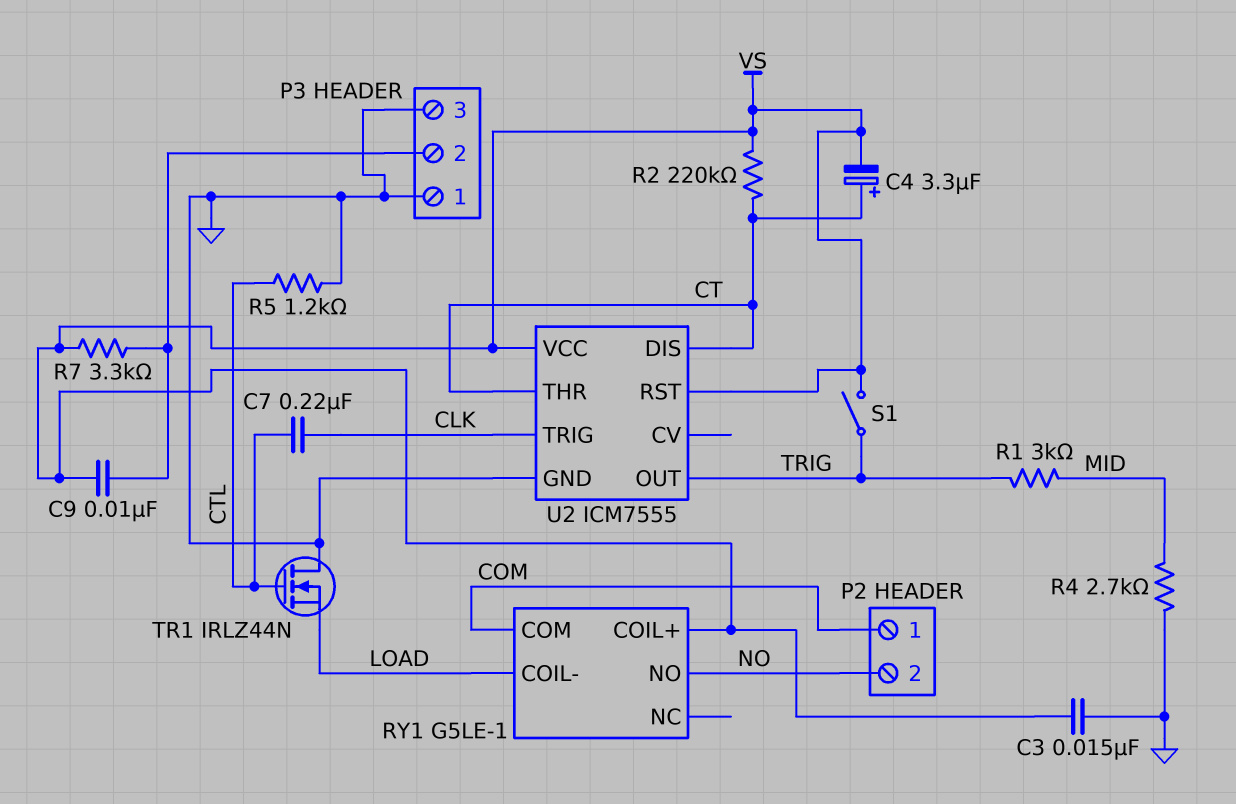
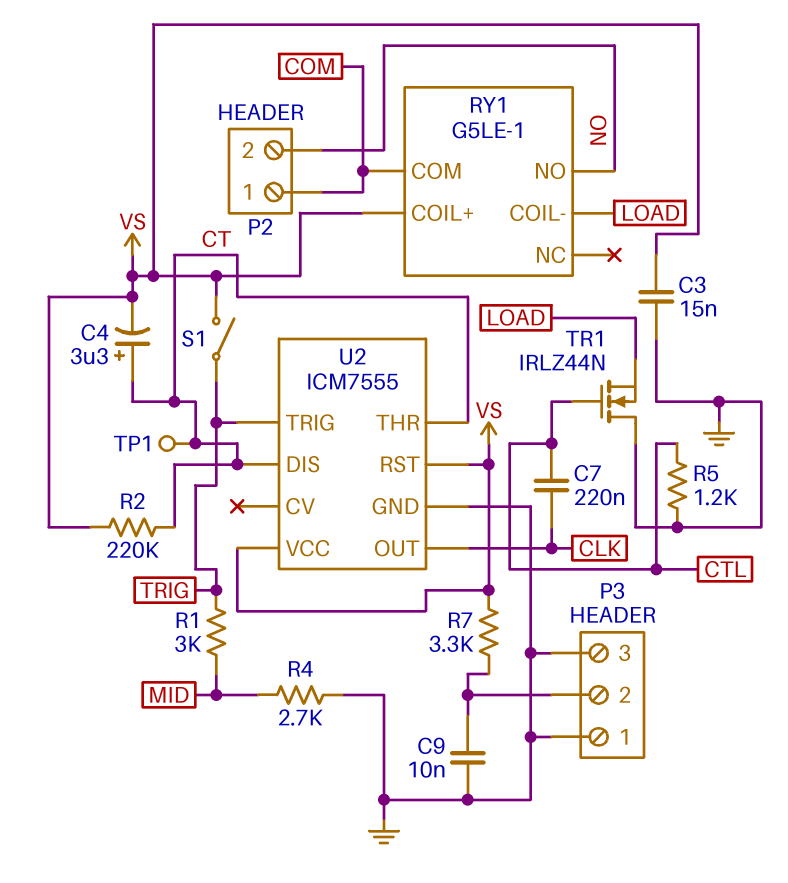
C9: 10nF (P3/2, VS) -> 10nF (GND, P3/2)
TP1: none -> test point (CT)
U2 pin OUT: TRIG -> CLK
U2 pin TRIG: CLK -> TRIG

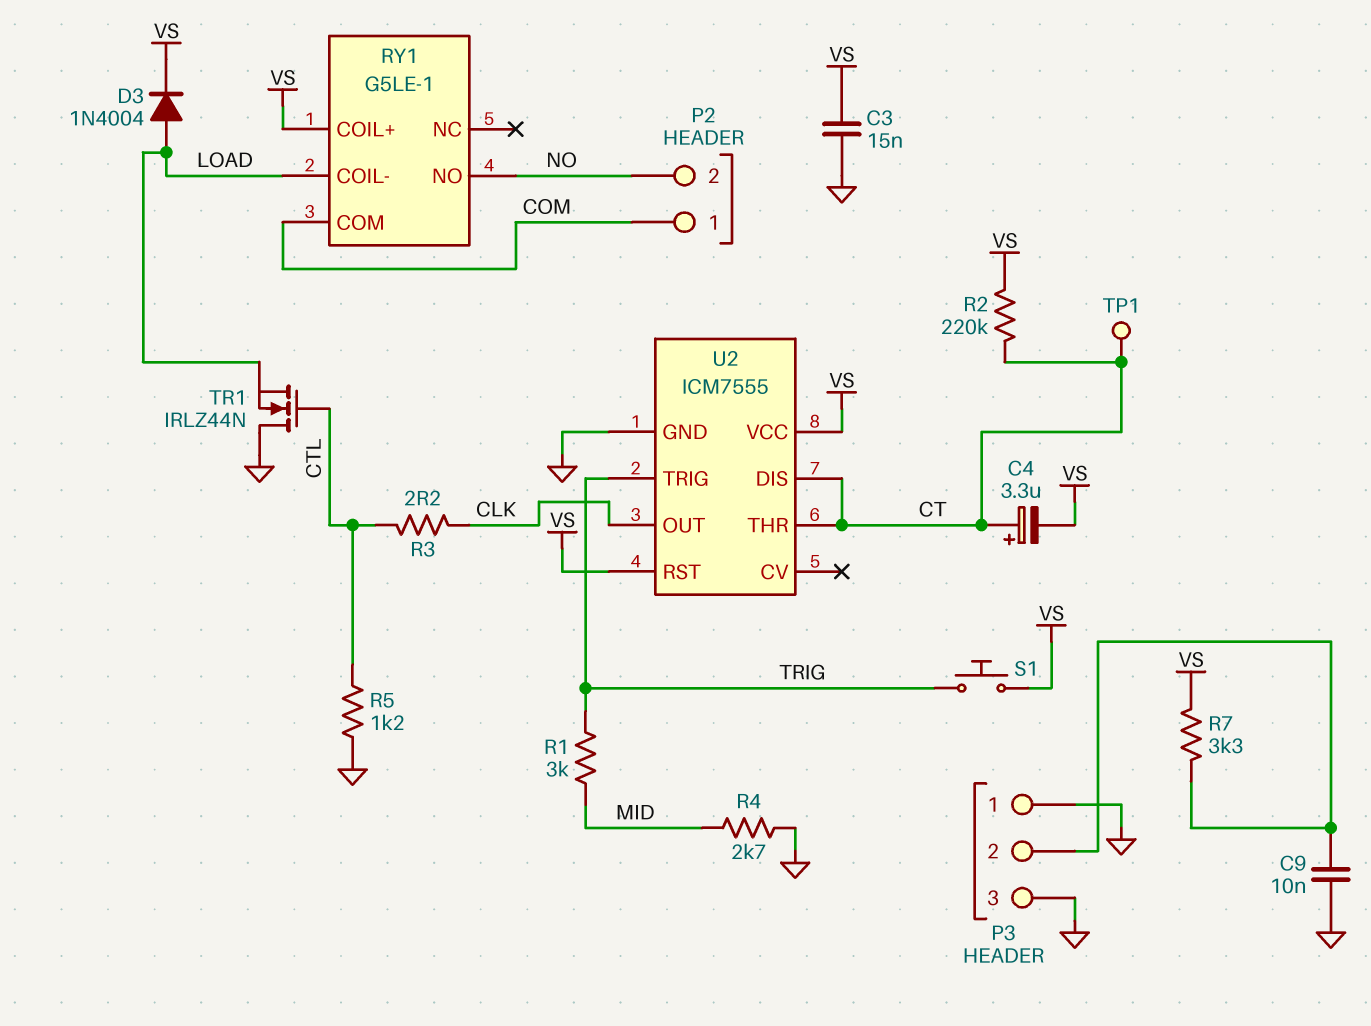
C7: 220nF (CLK, CTL) -> none
D3: none -> diode 1N4004 (A LOAD, K VS)
R3: none -> 2.2 (CLK, CTL)
S1: switch (TRIG, VS) -> button (TRIG, VS)

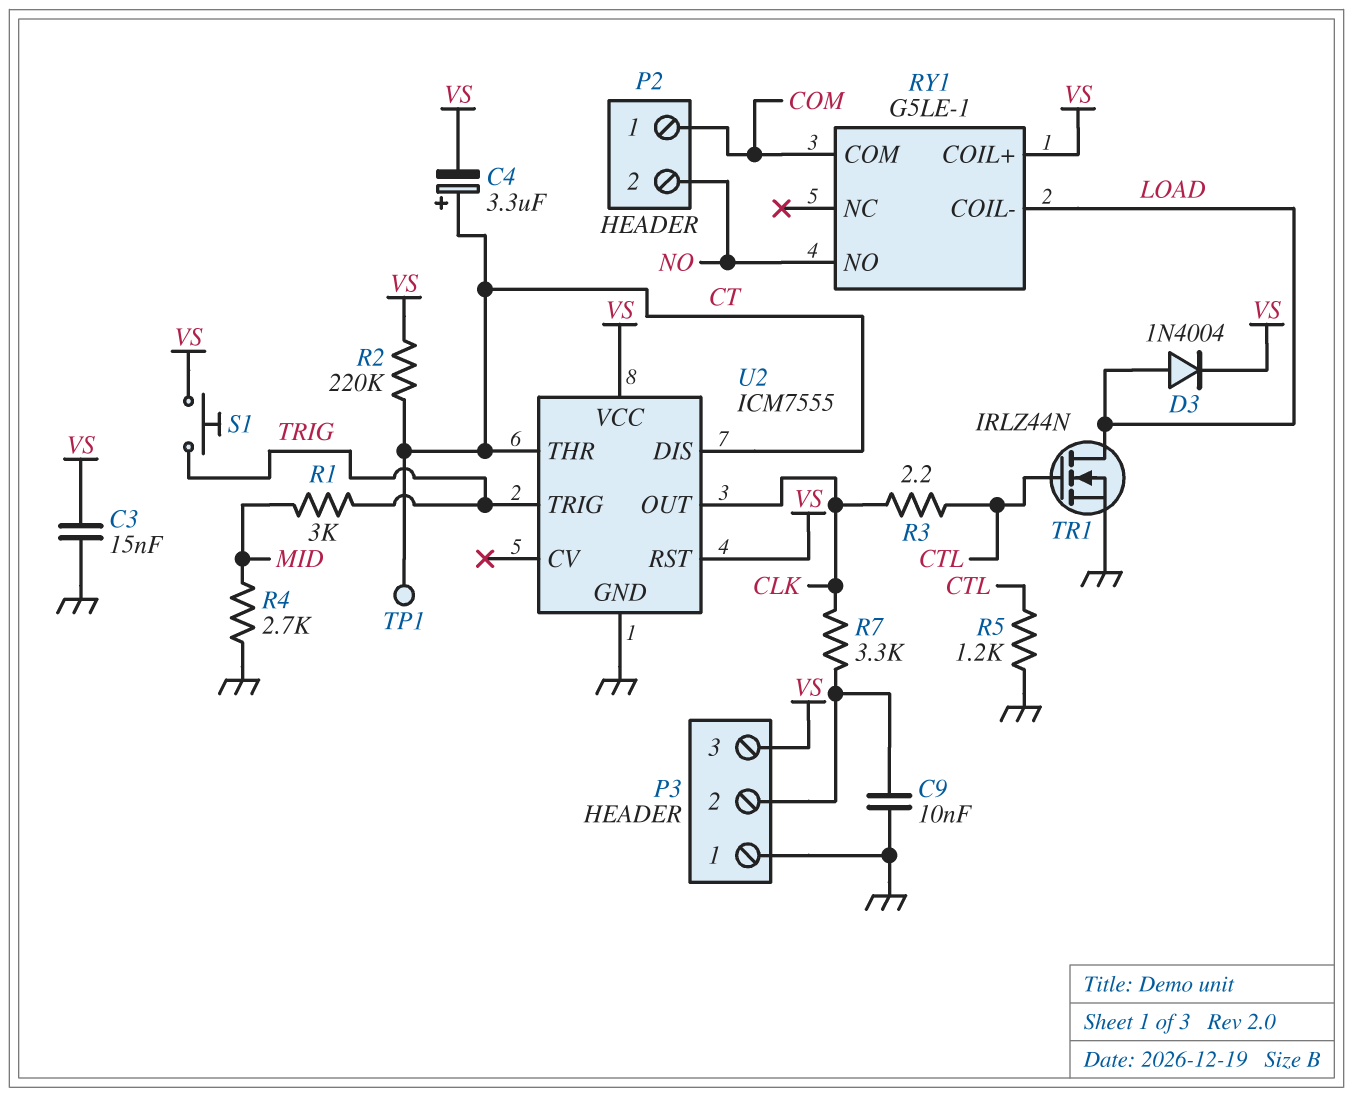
P3 pin 3: GND -> VS
R7: 3.3k (P3/2, VS) -> 3.3k (CLK, P3/2)
TR1: NMOS IRLZ44N (G CTL, D GND, S LOAD) -> NMOS IRLZ44N (G CTL, D LOAD, S GND)

